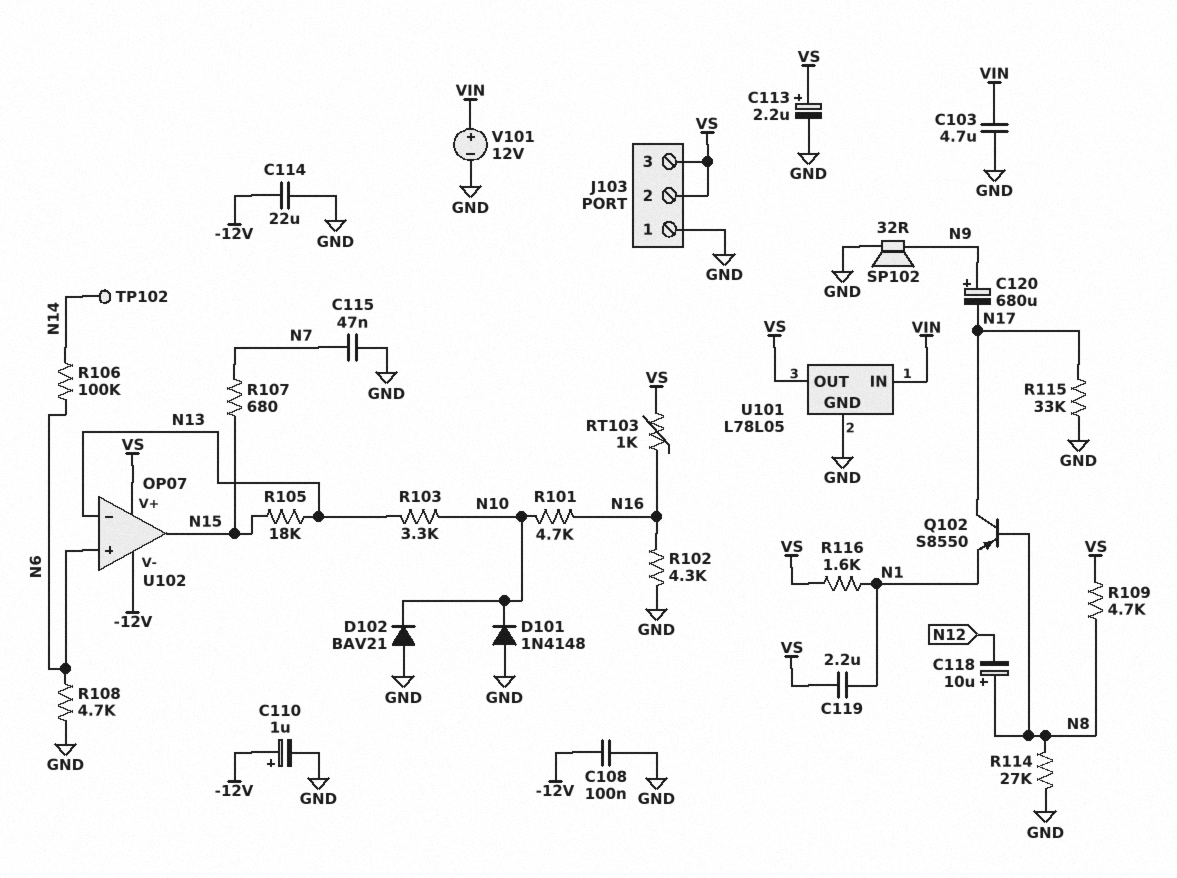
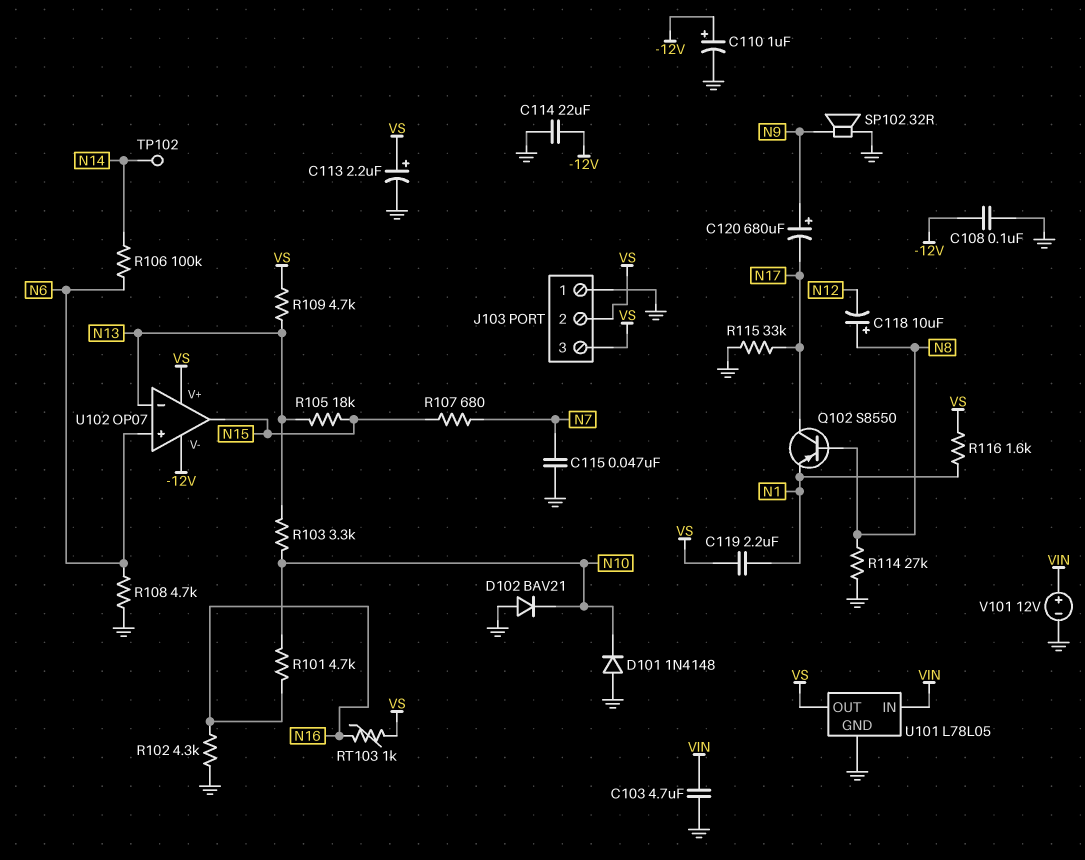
R109: 4.7k (N8, VS) -> 4.7k (N13, VS)

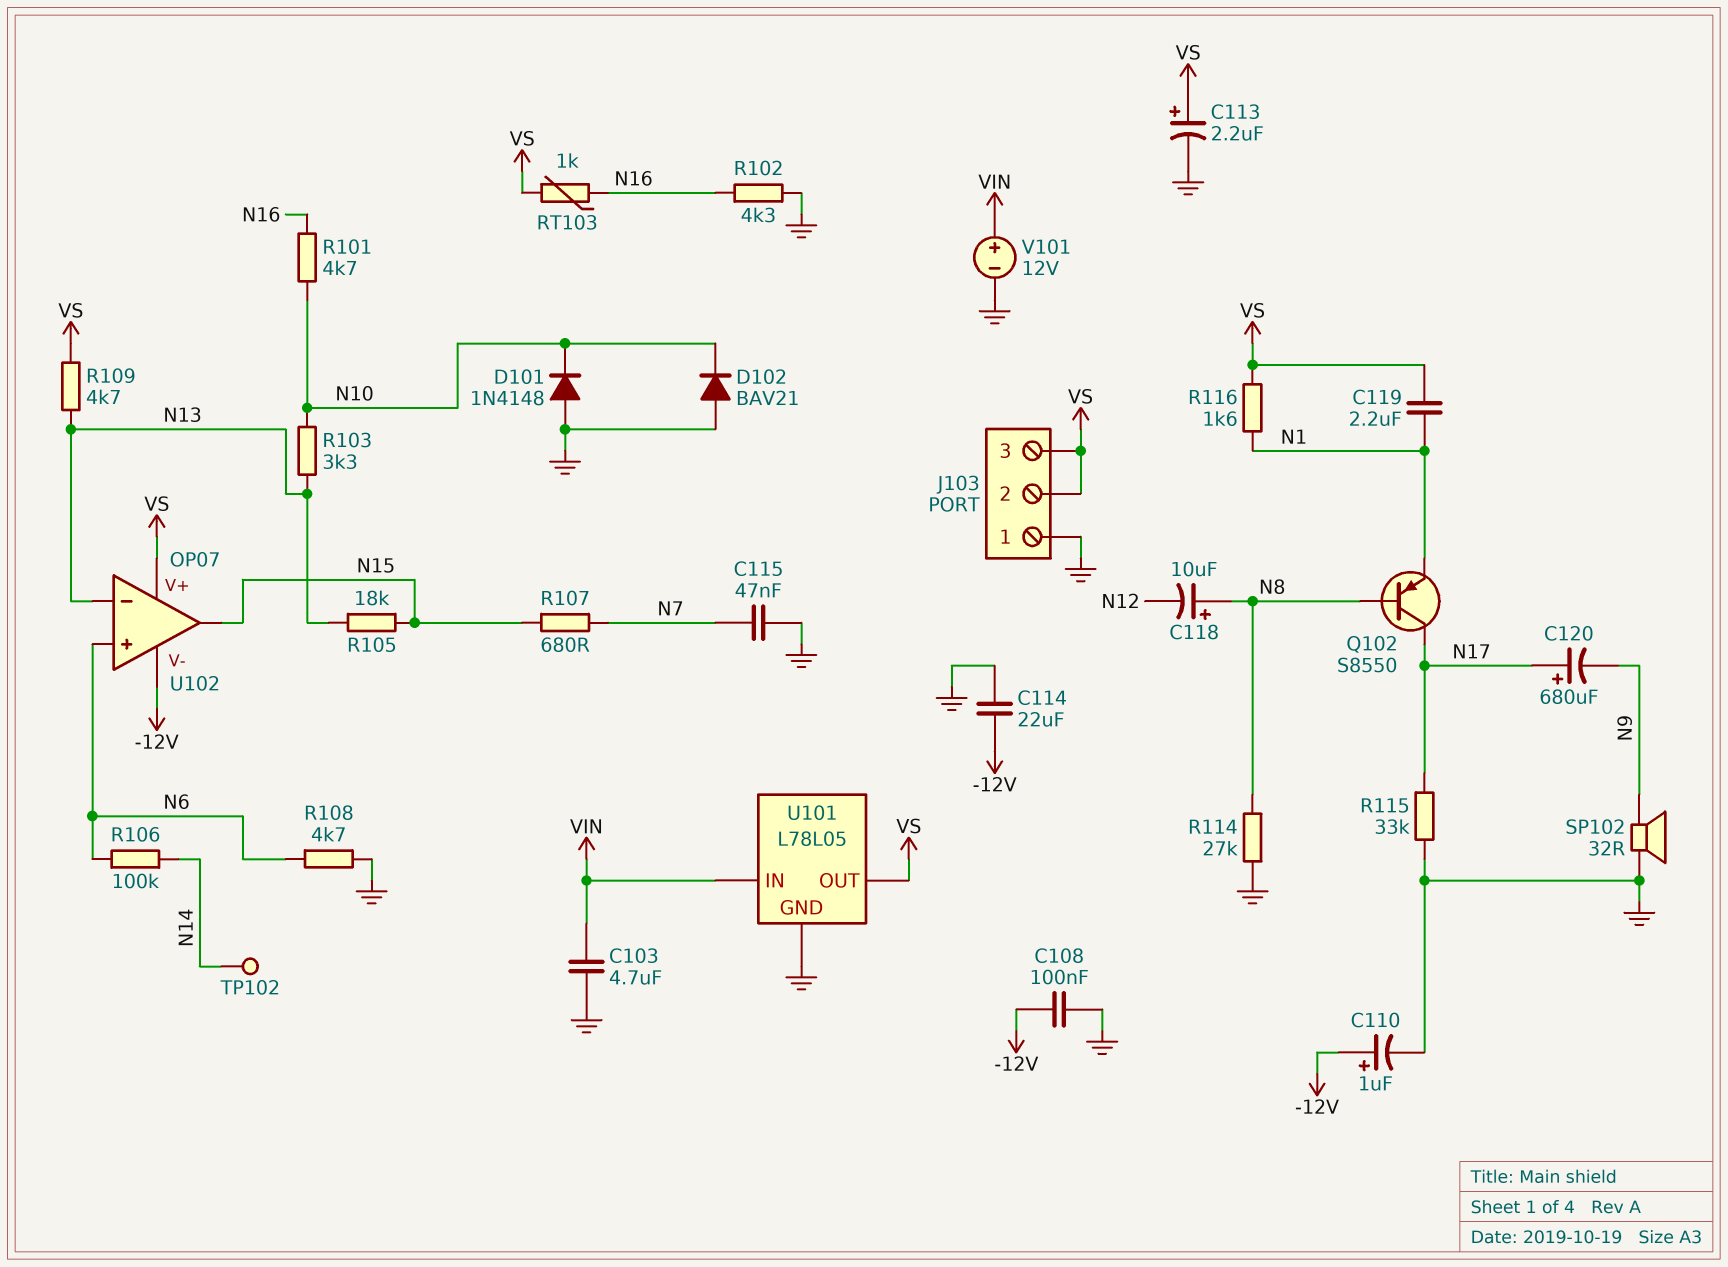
C120: 680uF (plus N9, minus N17) -> 680uF (plus N17, minus N9)

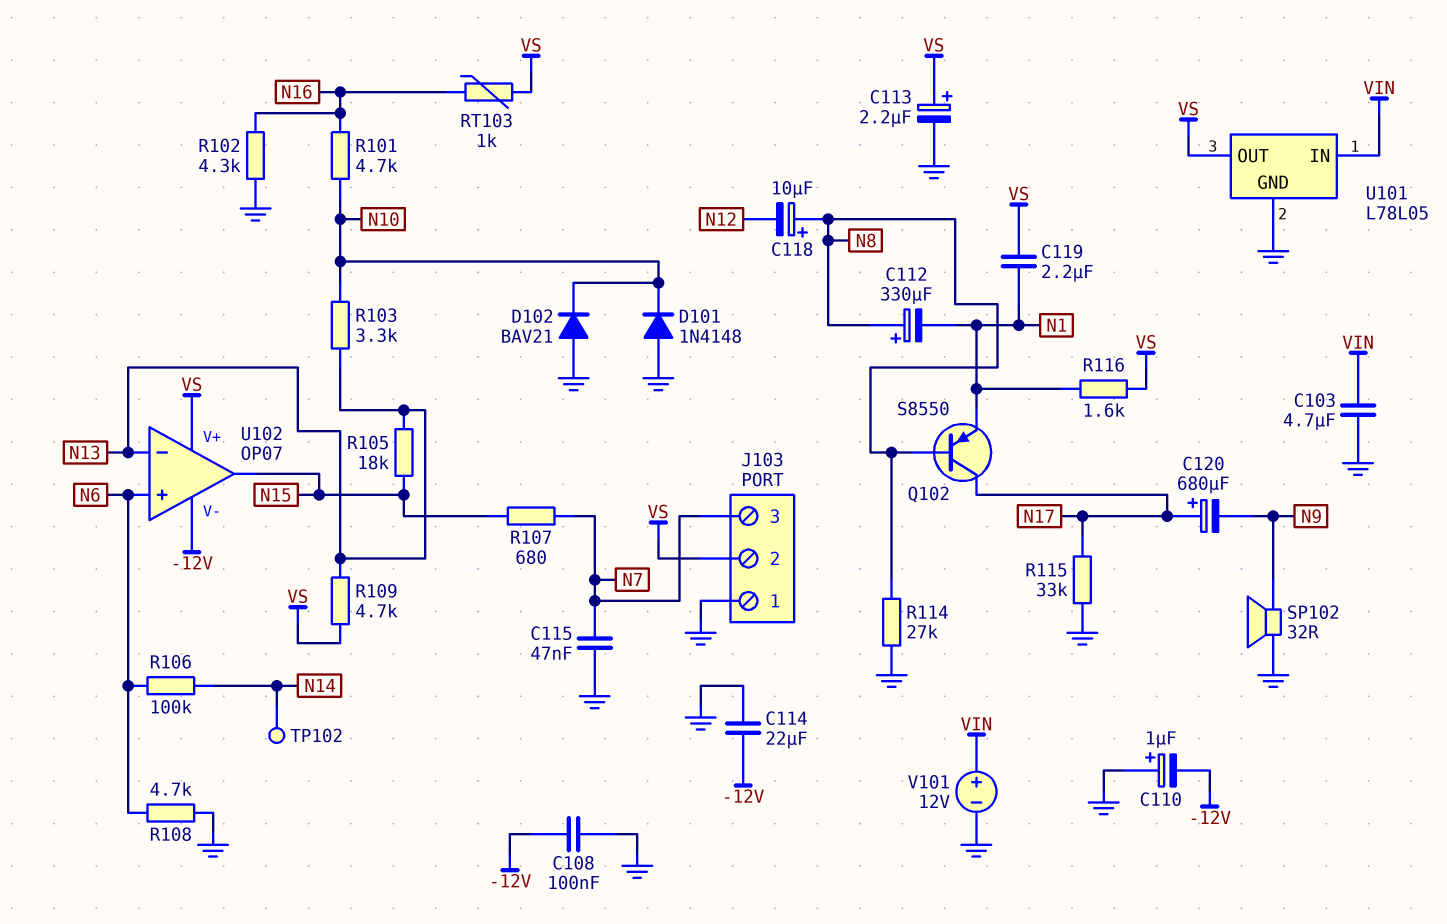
C110: 1uF (plus -12V, minus GND) -> 1uF (plus GND, minus -12V)
C112: none -> 330uF (plus N8, minus N1)
J103 pin 3: VS -> N7

